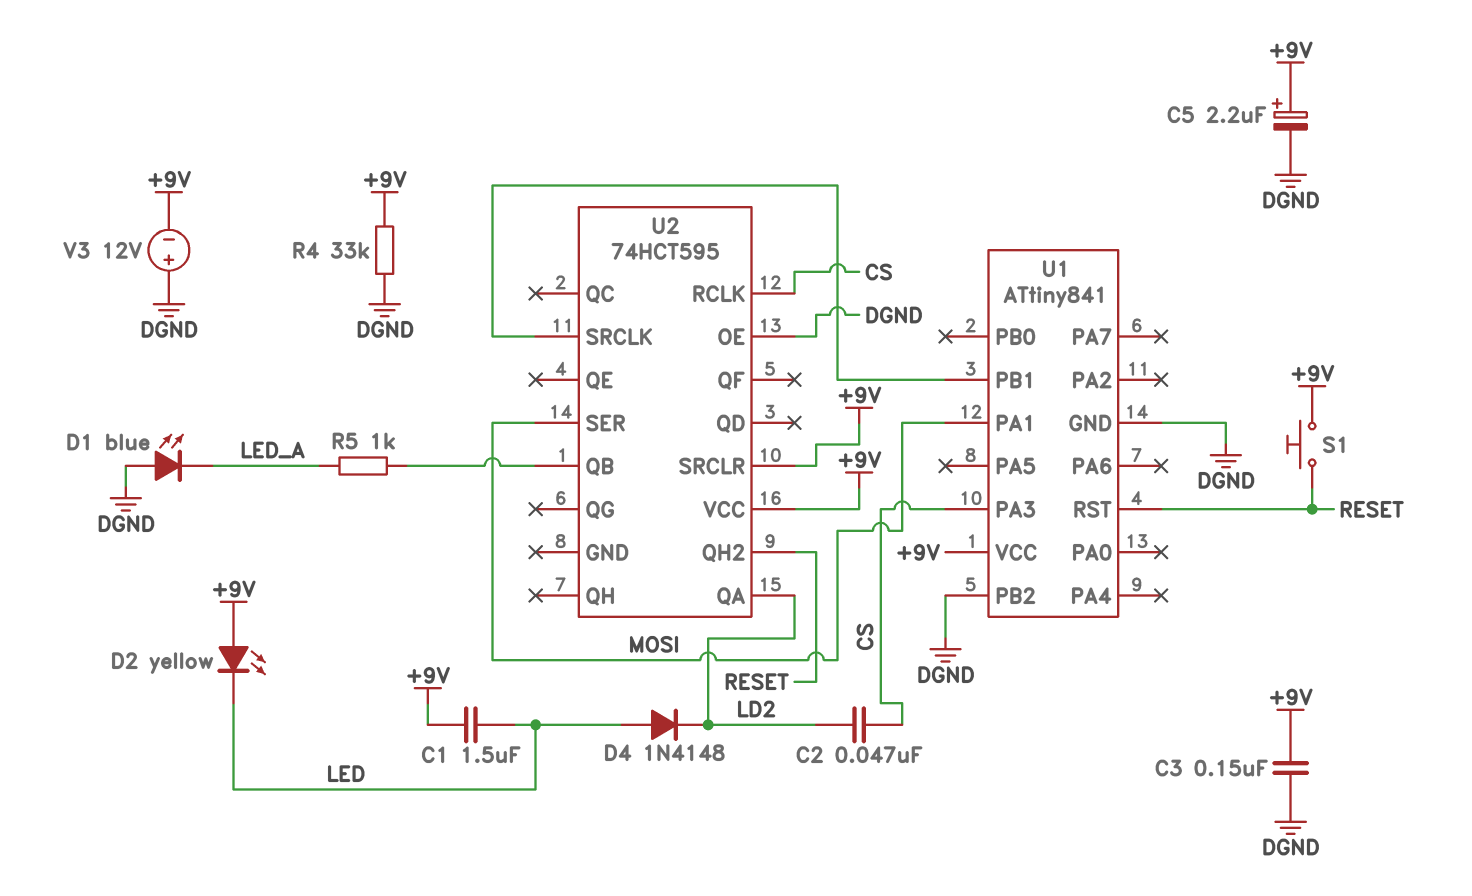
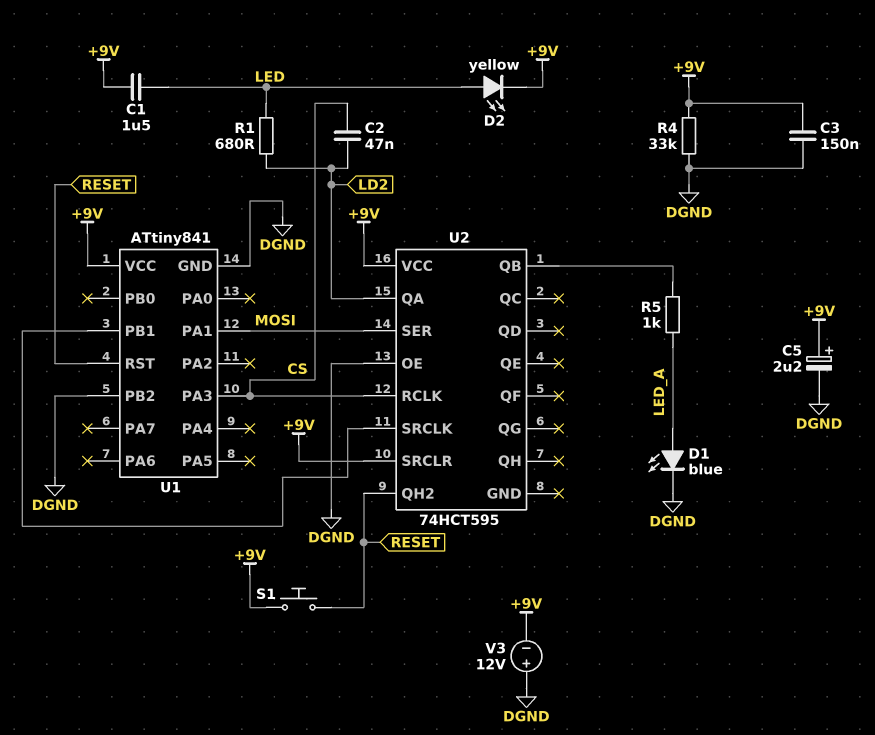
D1: LED blue (A DGND, K LED_A) -> LED blue (A LED_A, K DGND)
D2: LED yellow (A +9V, K LED) -> LED yellow (A LED, K +9V)
D4: diode 1N4148 (A LED, K LD2) -> none
R1: none -> 680 (LD2, LED)

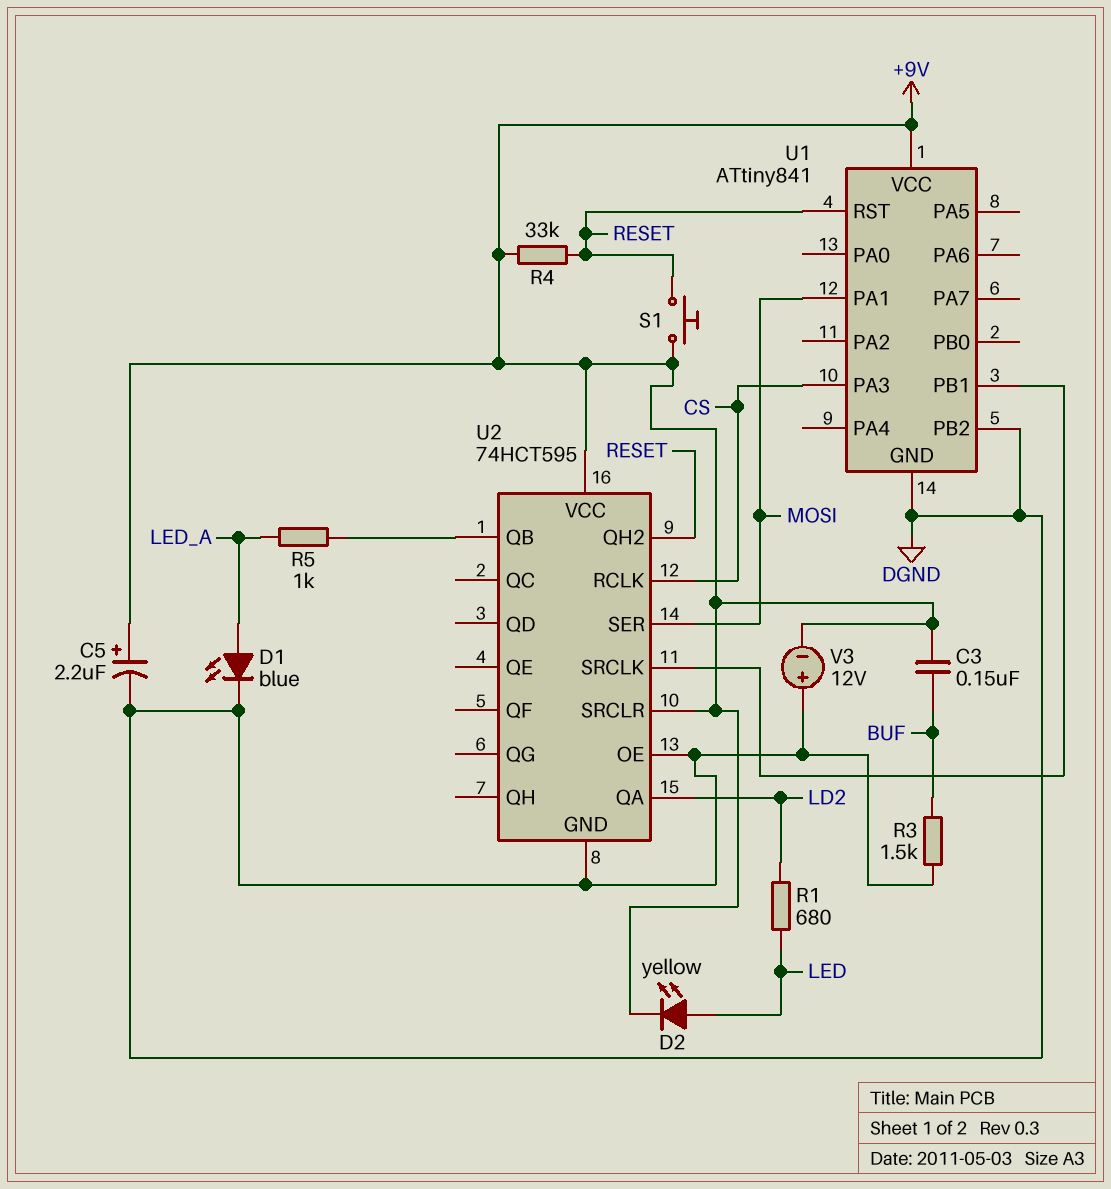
C1: 1.5uF (+9V, LED) -> none
C2: 47nF (CS, LD2) -> none
C3: 150nF (+9V, DGND) -> 150nF (+9V, BUF)
R3: none -> 1.5k (BUF, DGND)
R4: 33k (+9V, DGND) -> 33k (+9V, RESET)
U2 pin GND: none -> DGND

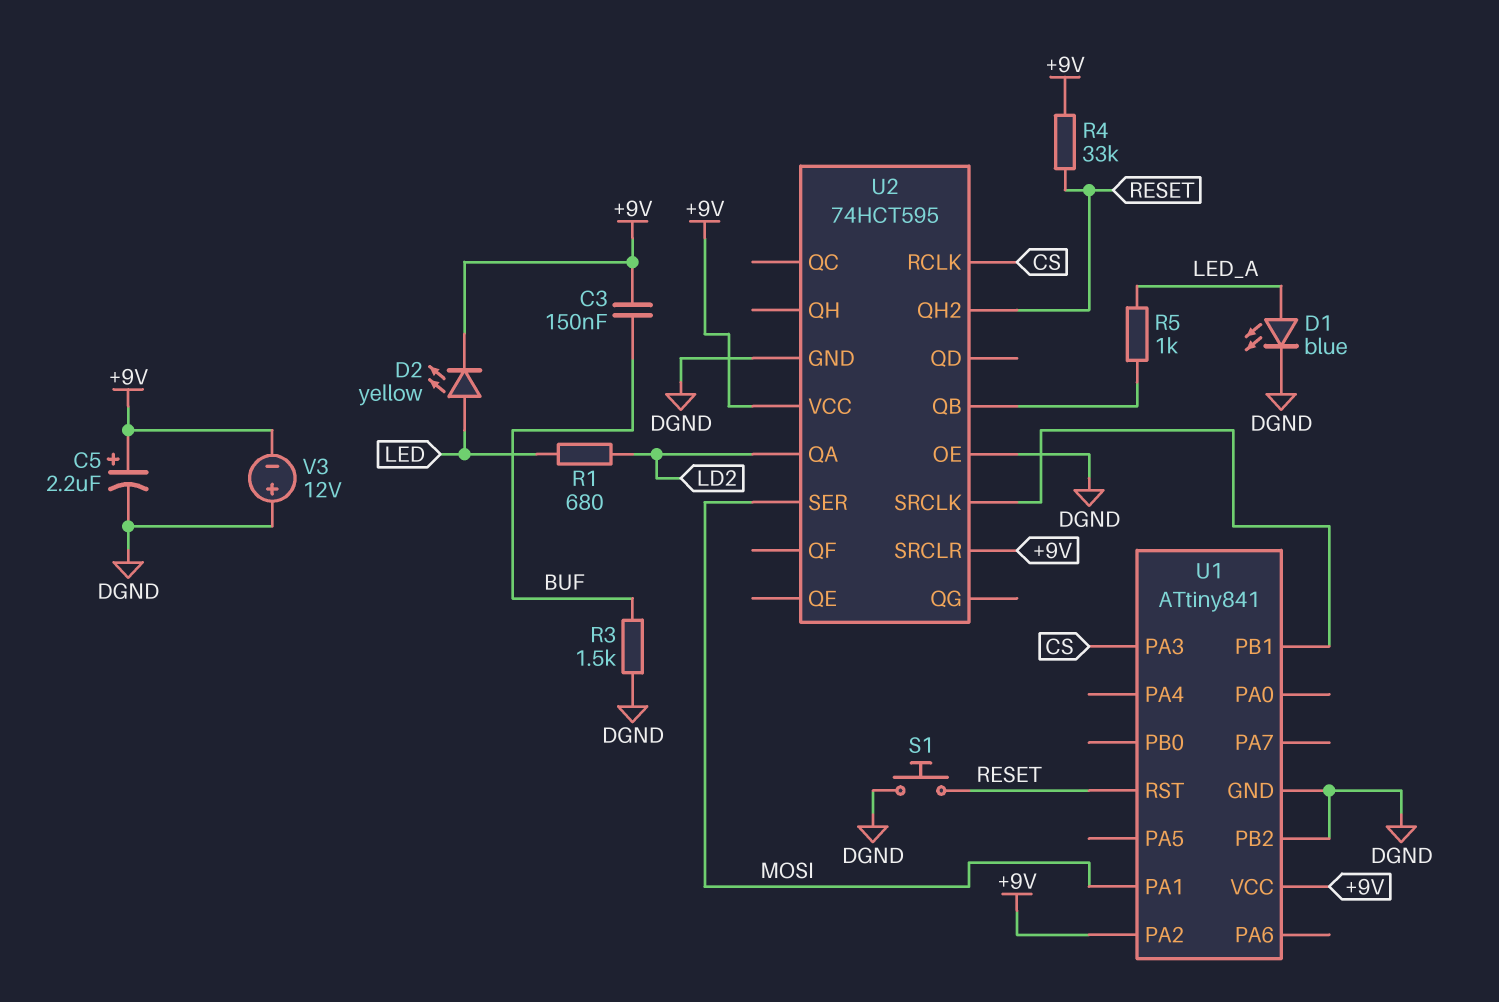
S1: button (+9V, RESET) -> button (DGND, RESET)
U1 pin PA2: none -> +9V

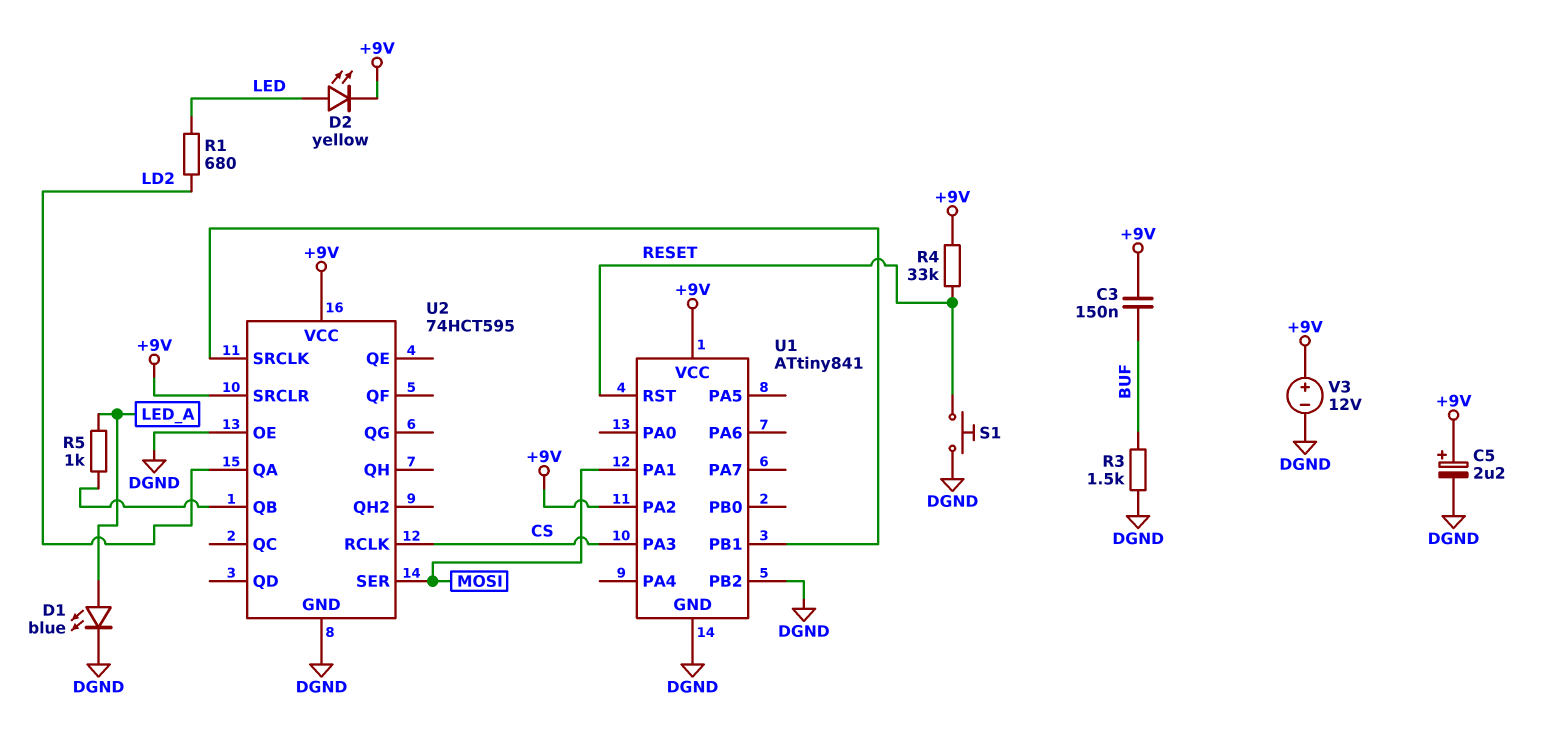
U2 pin QH2: RESET -> none
V3: 12V (plus DGND, minus +9V) -> 12V (plus +9V, minus DGND)

